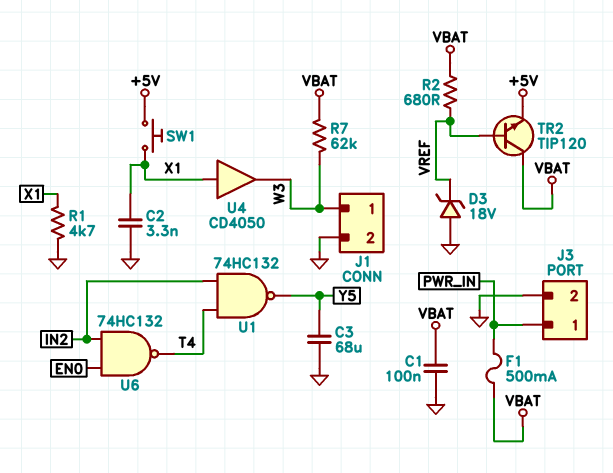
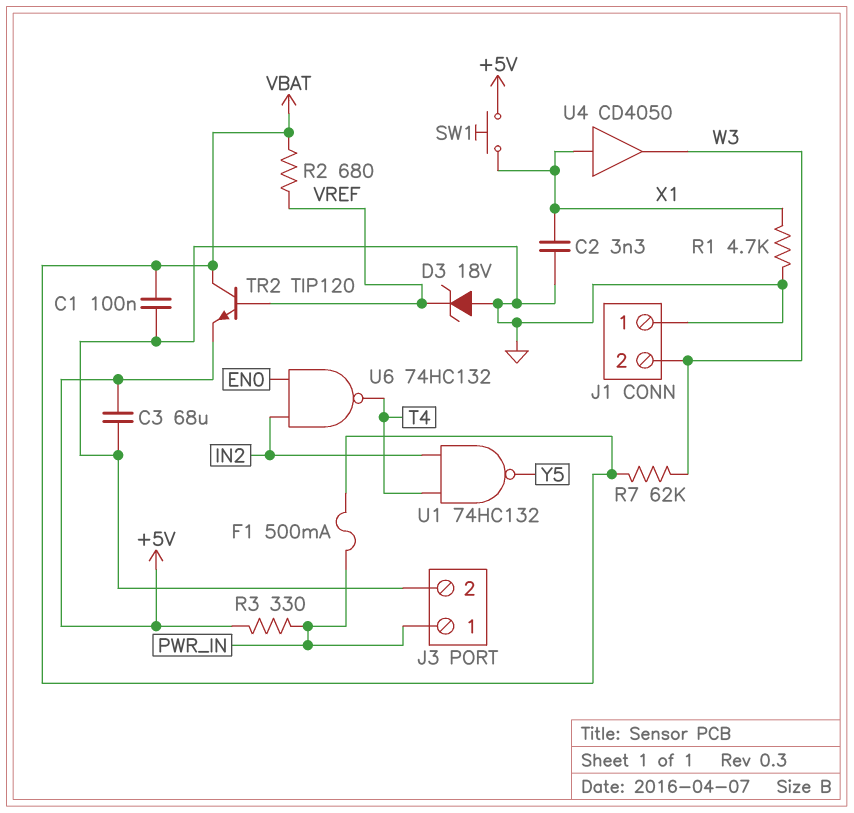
C3: 68uF (GND, Y5) -> 68uF (+5V, GND)
J1 pin 1: W3 -> GND
J1 pin 2: GND -> W3
R3: none -> 330 (+5V, PWR_IN)

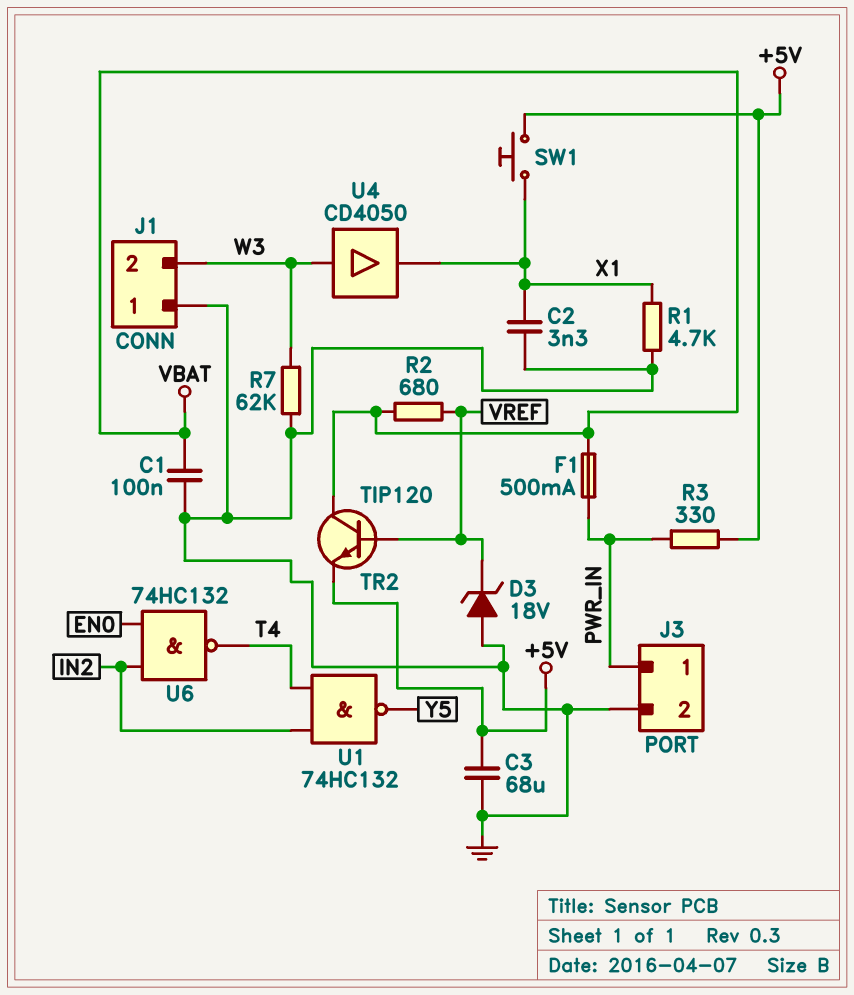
R7: 62k (VBAT, W3) -> 62k (GND, W3)
U4: buffer CD4050 (in X1, out W3) -> buffer CD4050 (in W3, out X1)

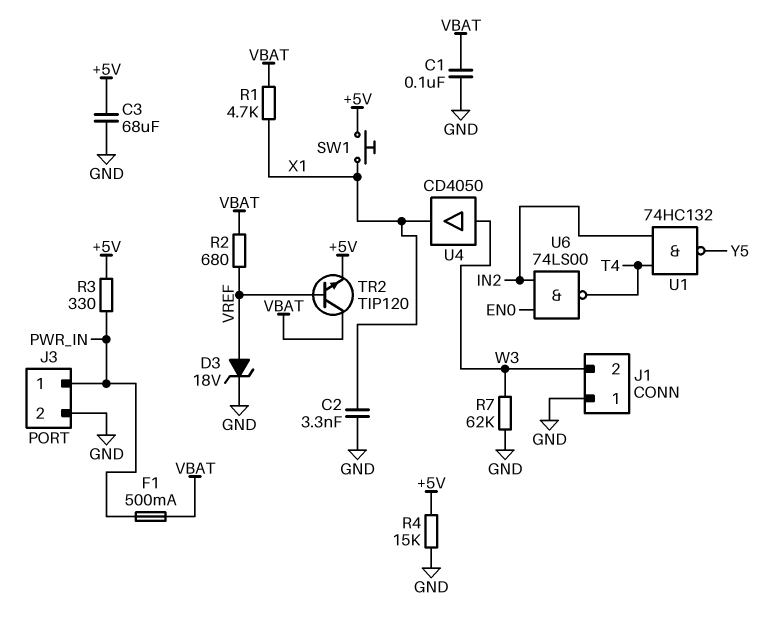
D3: zener 18V (A GND, K VREF) -> zener 18V (A VREF, K GND)
R1: 4.7k (GND, X1) -> 4.7k (VBAT, X1)
R4: none -> 15k (+5V, GND)
U6: NAND 74HC132 (in EN0, in IN2, out T4) -> NAND 74LS00 (in EN0, in IN2, out T4)

